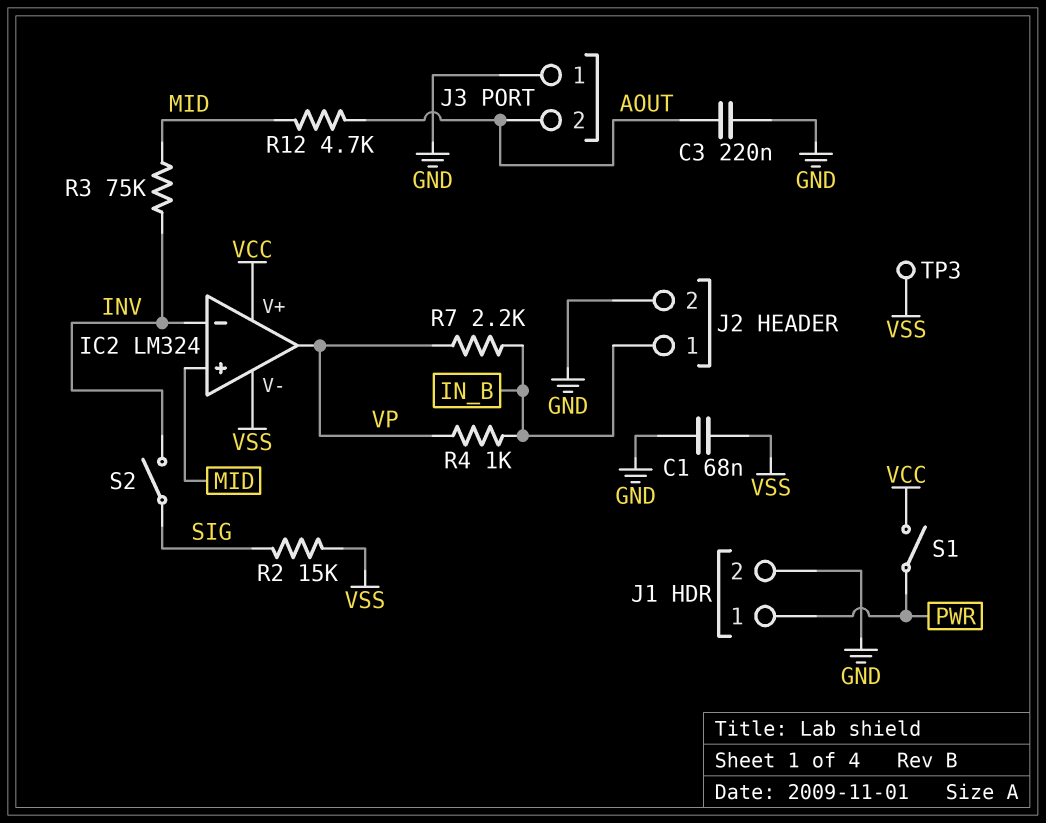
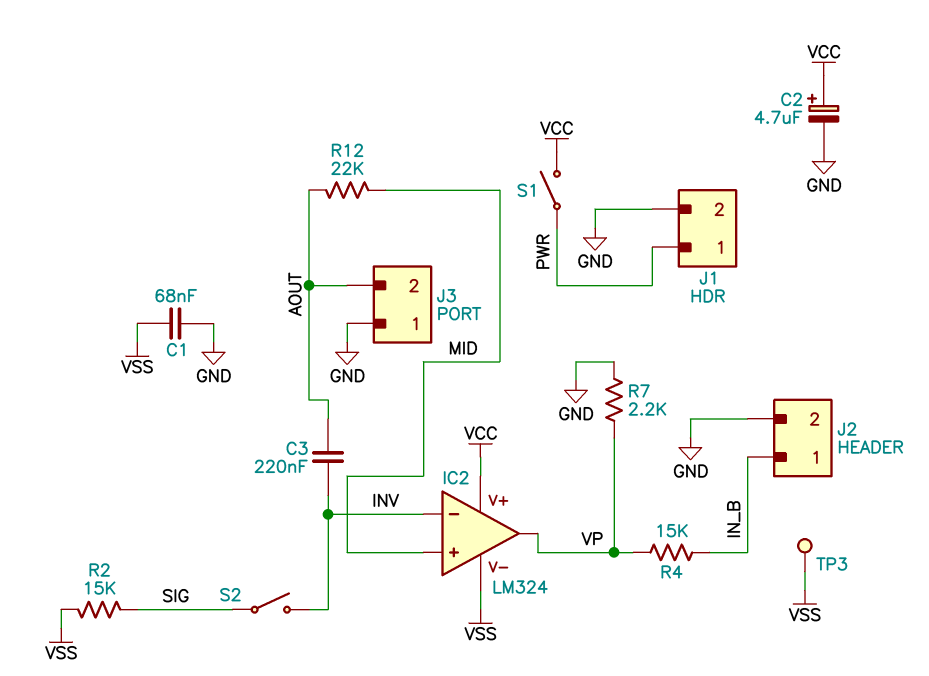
C2: none -> 4.7uF (plus VCC, minus GND)
C3: 220nF (AOUT, GND) -> 220nF (AOUT, INV)
R3: 75k (INV, MID) -> none
R4: 1k (IN_B, VP) -> 15k (IN_B, VP)
R7: 2.2k (IN_B, VP) -> 2.2k (GND, VP)
R12: 4.7k (AOUT, MID) -> 22k (AOUT, MID)

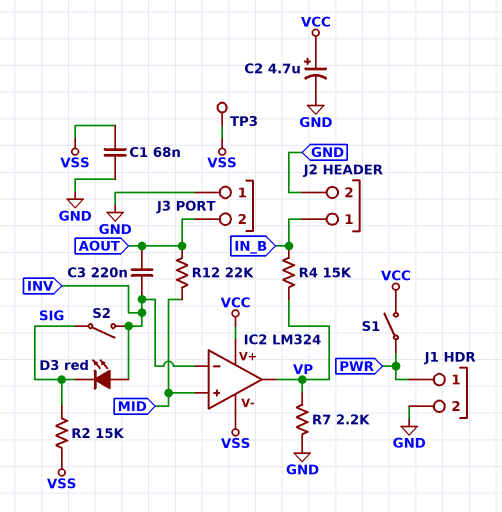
D3: none -> LED red (A INV, K SIG)

